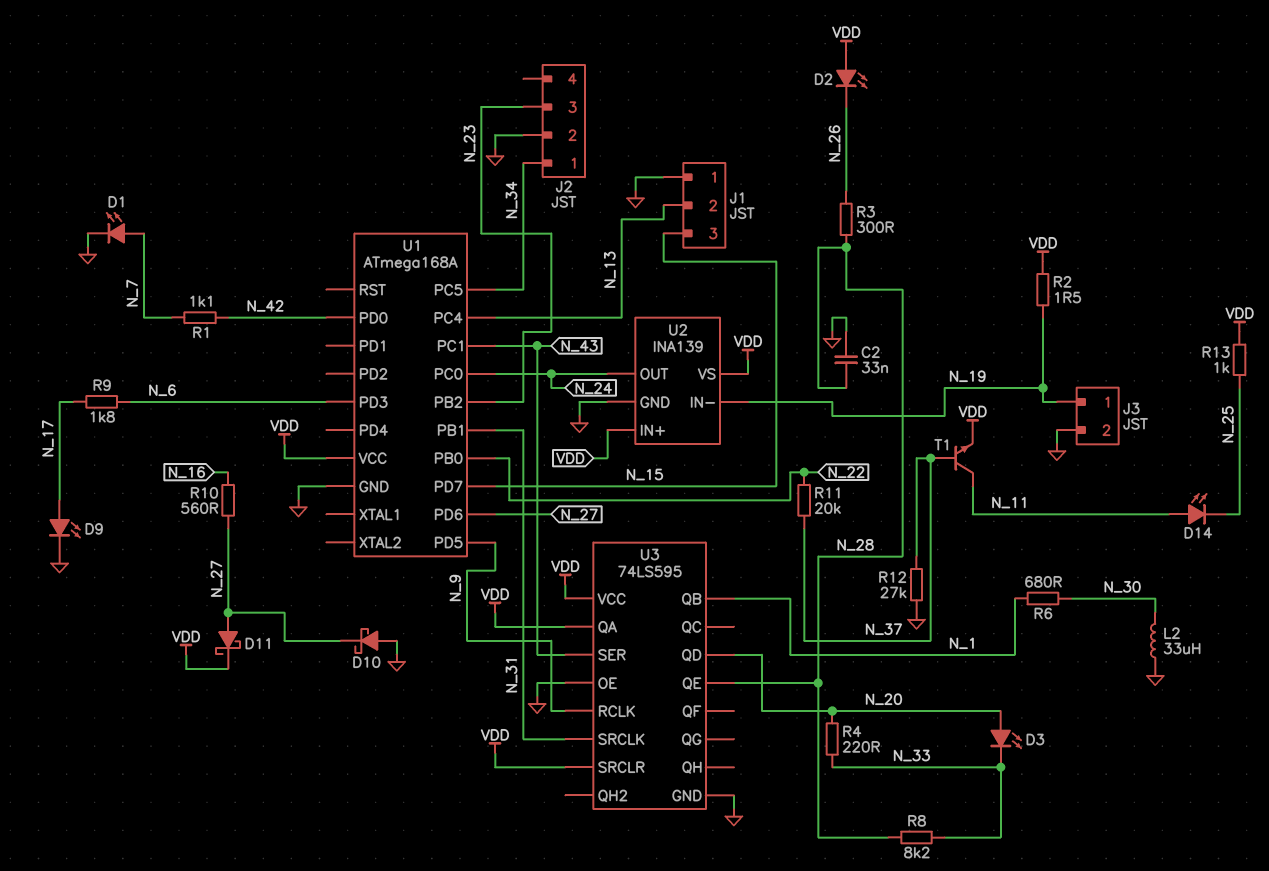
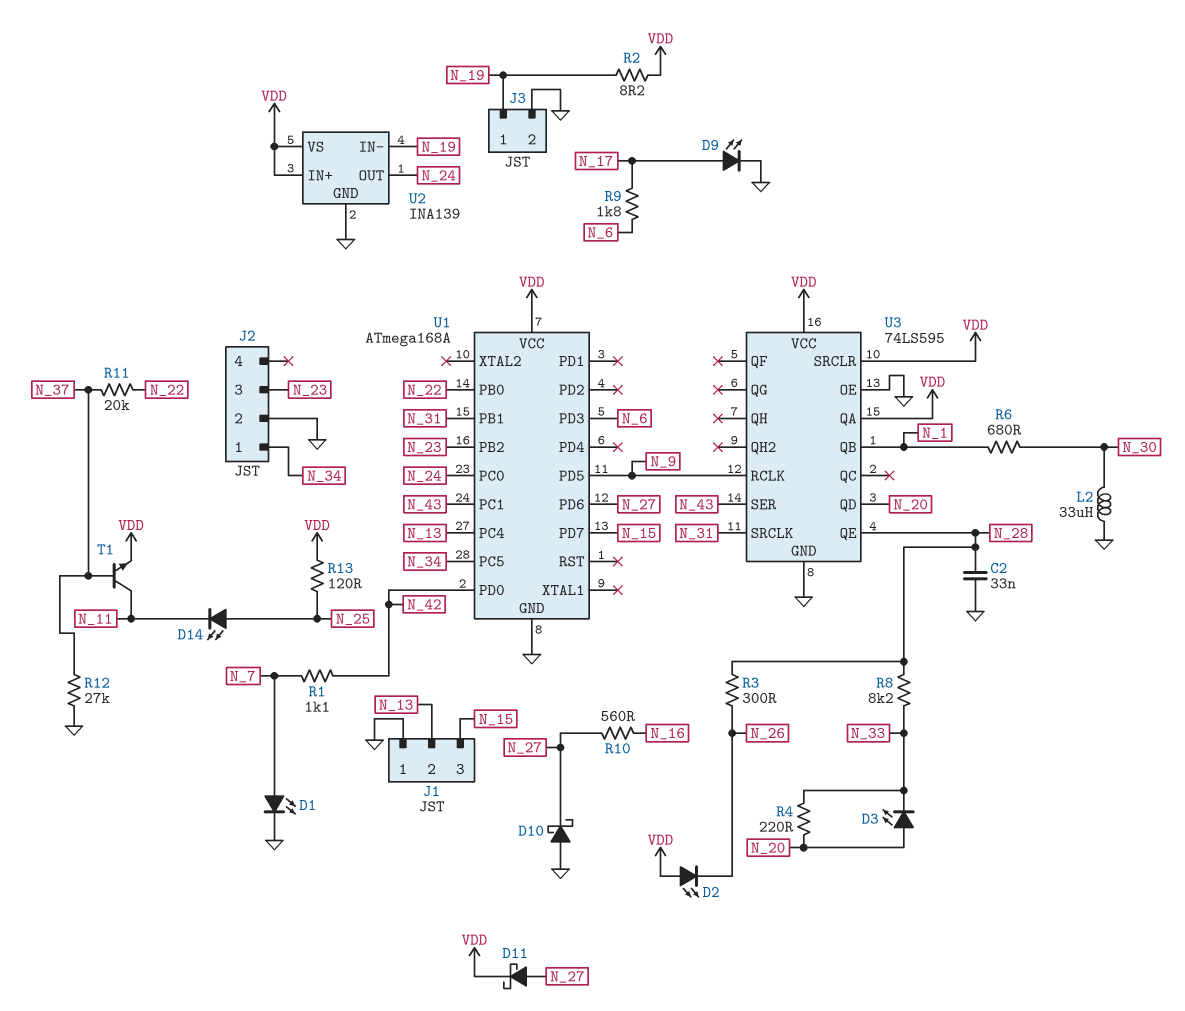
D14: LED (A N_11, K N_25) -> LED (A N_25, K N_11)
R2: 1.5 (N_19, VDD) -> 8.2 (N_19, VDD)
R13: 1k (N_25, VDD) -> 120 (N_25, VDD)

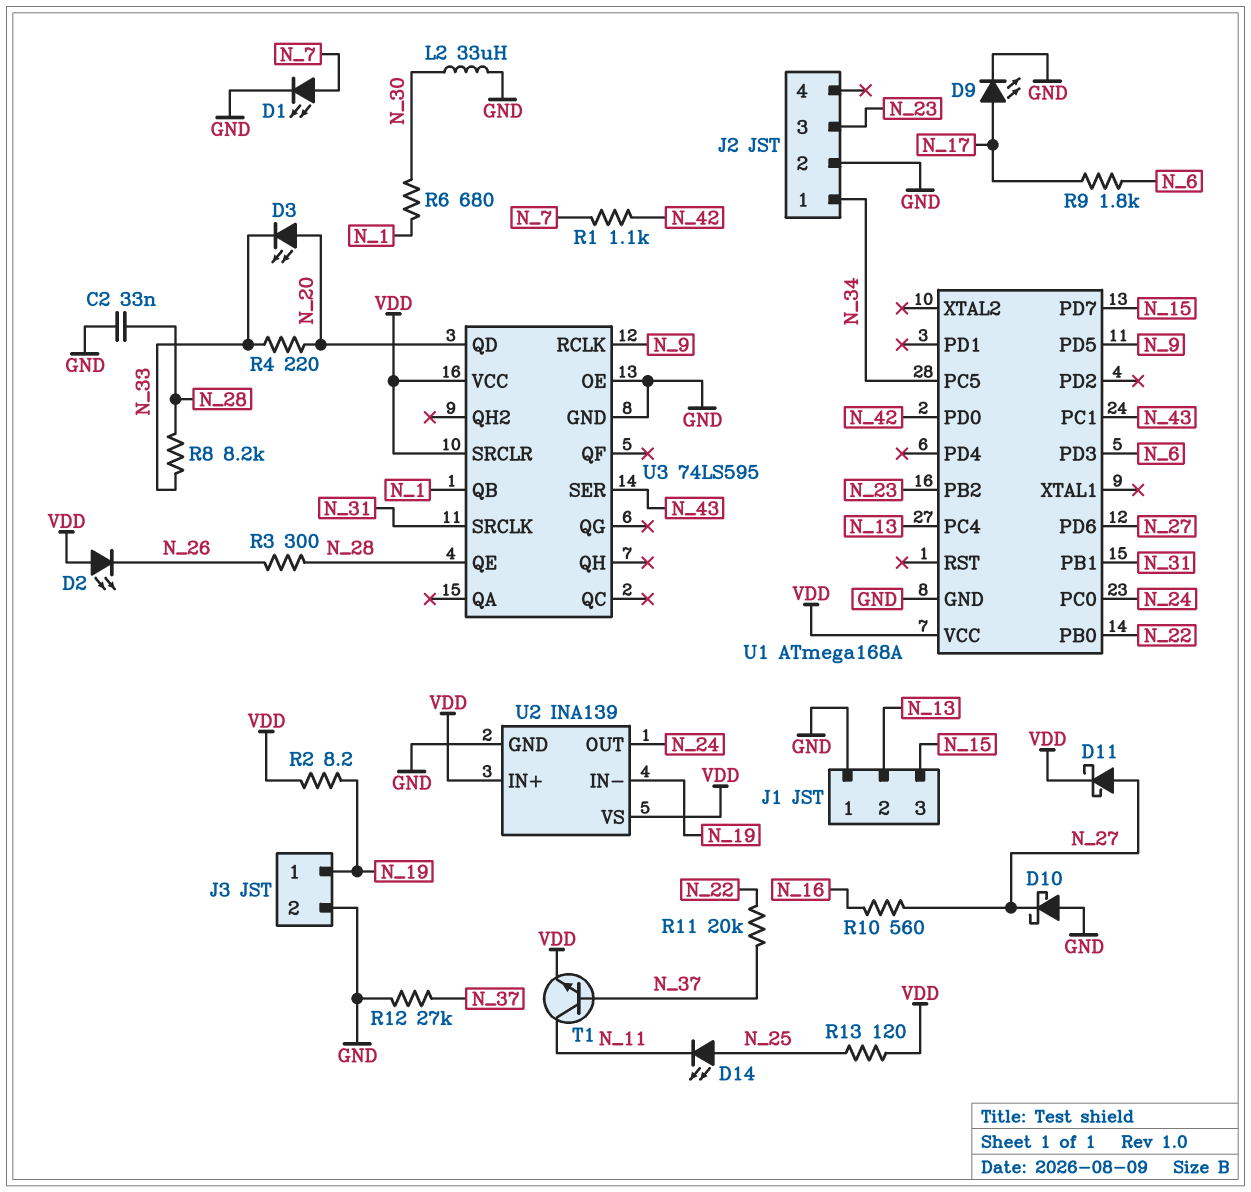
U3 pin QA: VDD -> none

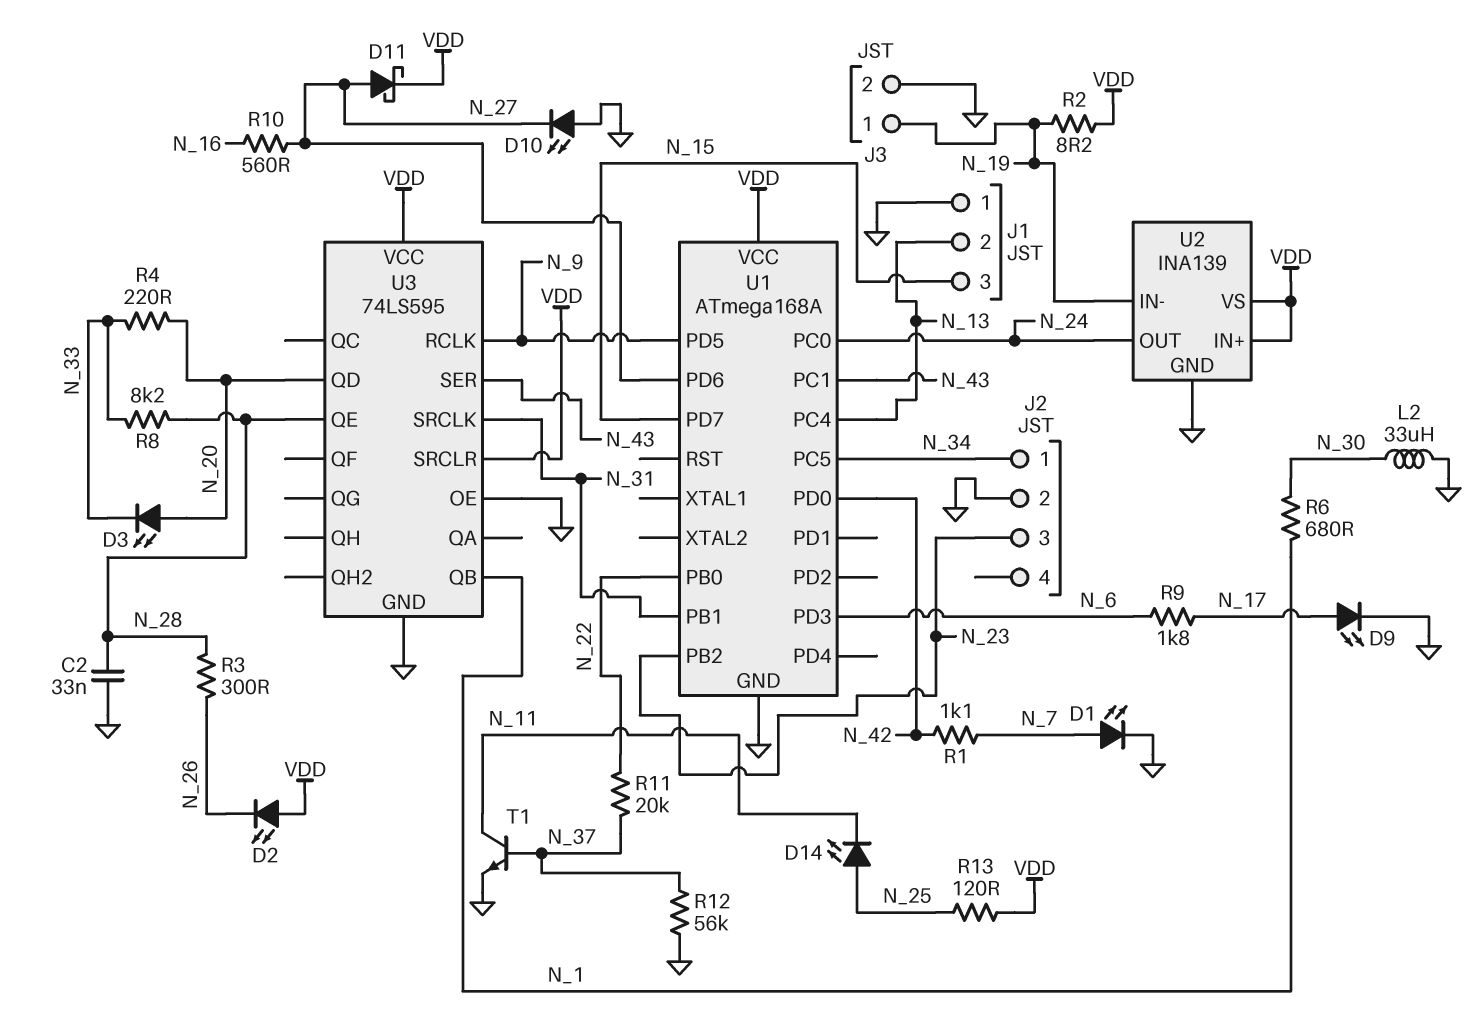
D10: schottky (A GND, K N_27) -> LED (A GND, K N_27)
R12: 27k (GND, N_37) -> 56k (GND, N_37)
T1: NPN (B N_37, C N_11, E VDD) -> NPN (B N_37, C N_11, E GND)

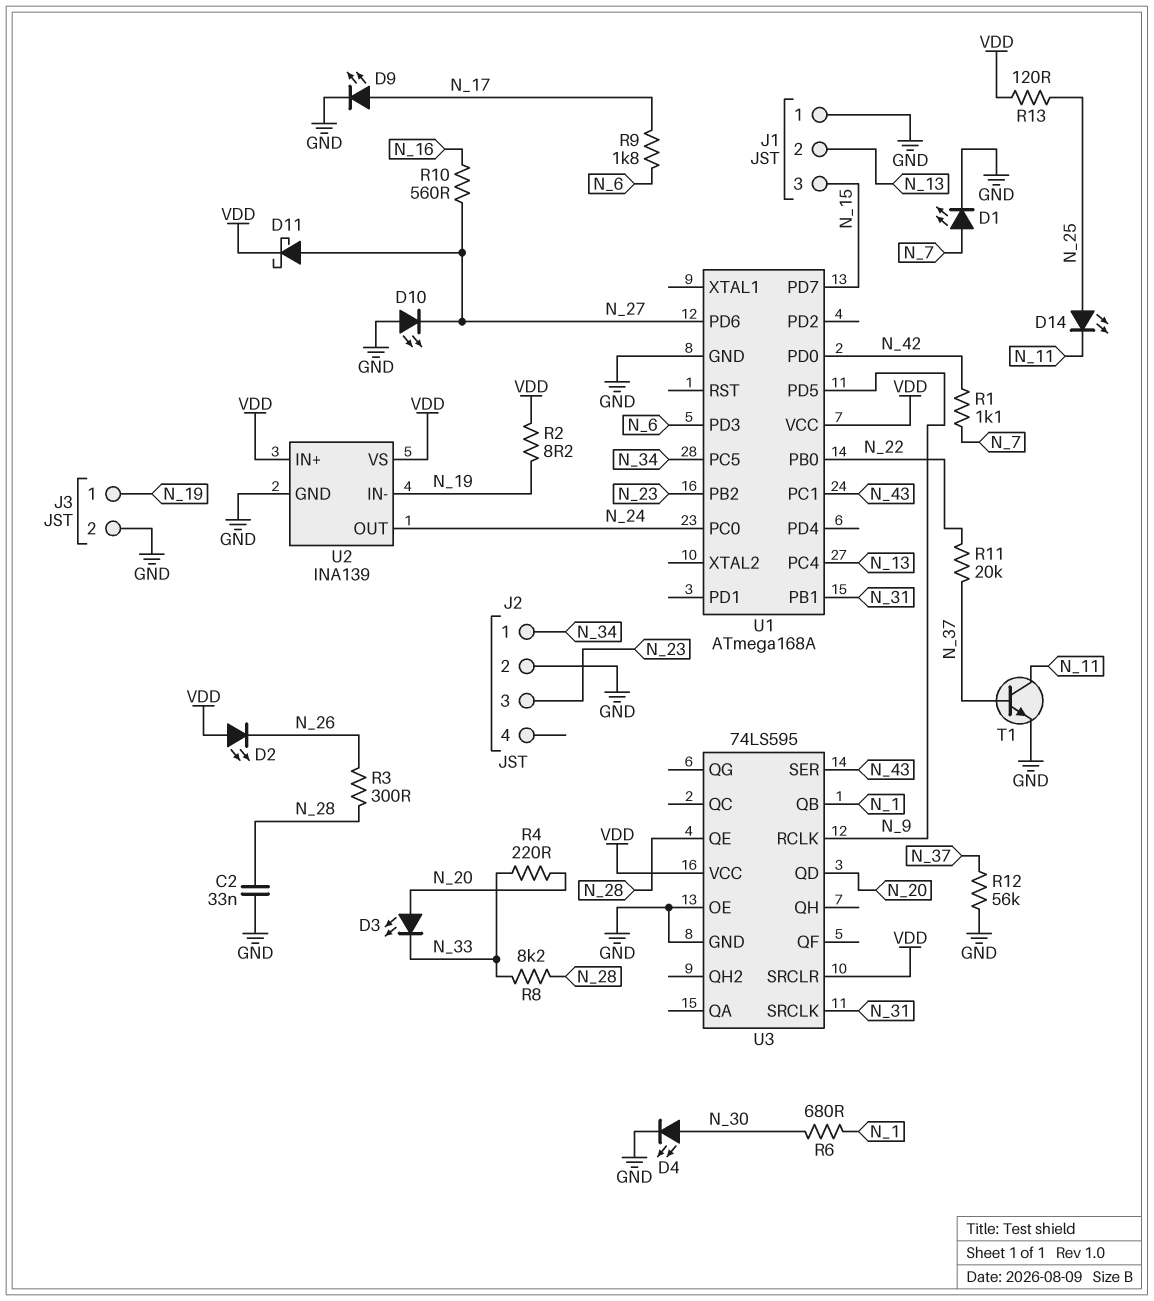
D4: none -> LED (A N_30, K GND)
L2: 33uH (GND, N_30) -> none

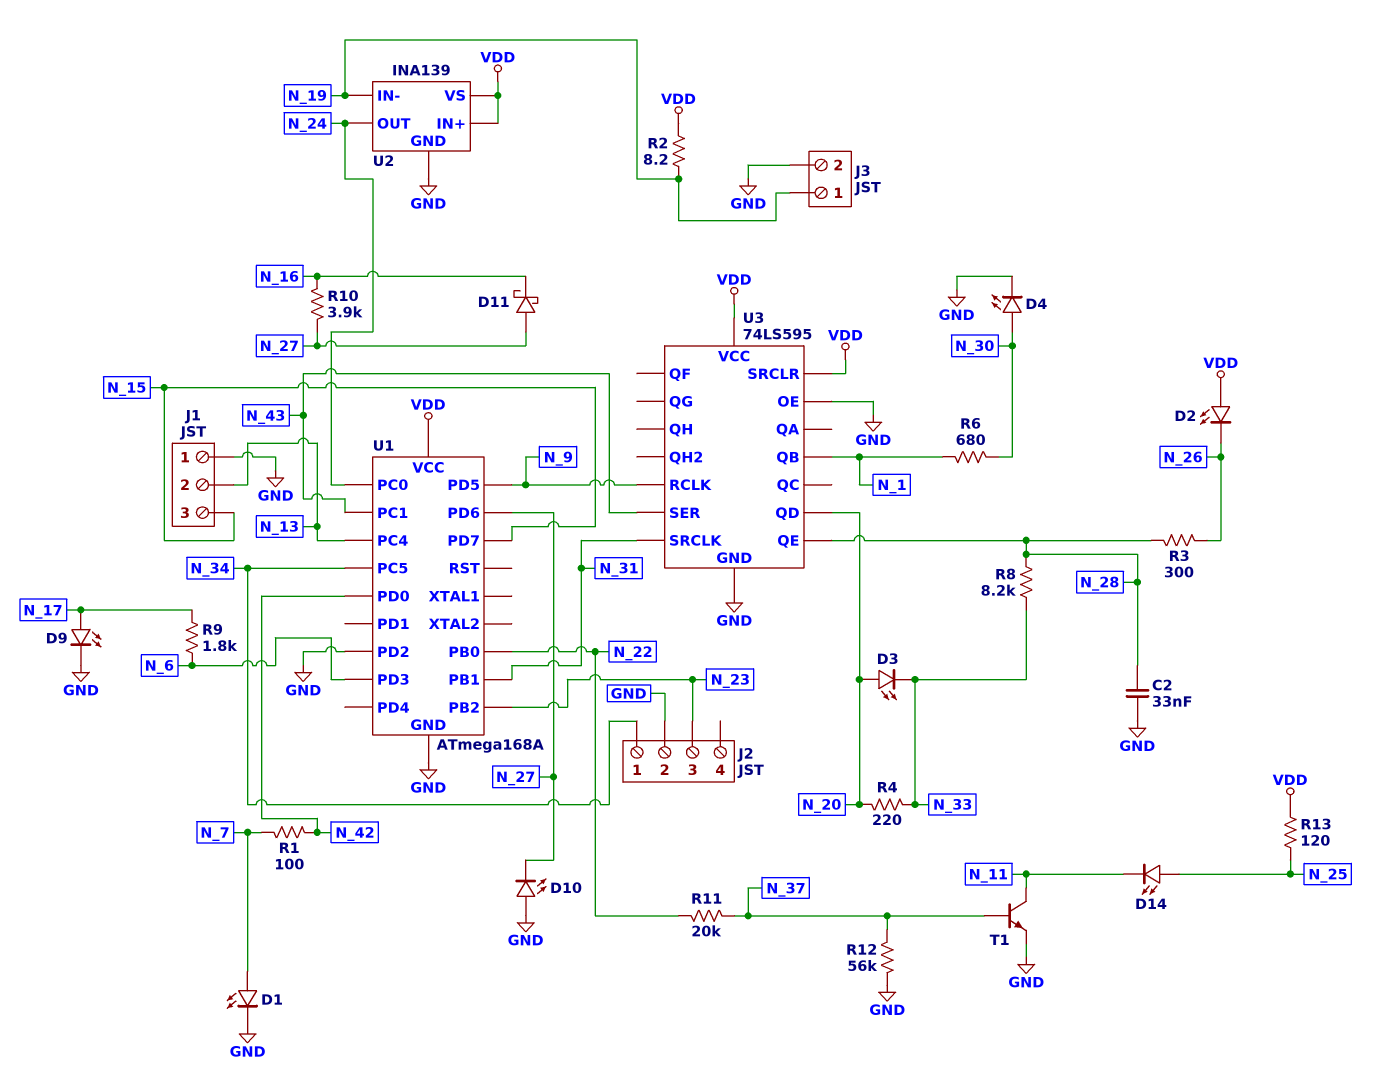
D11: schottky (A N_27, K VDD) -> schottky (A N_27, K N_16)
R1: 1.1k (N_7, N_42) -> 100 (N_7, N_42)
R10: 560 (N_16, N_27) -> 3.9k (N_16, N_27)
U1 pin PD2: none -> GND

